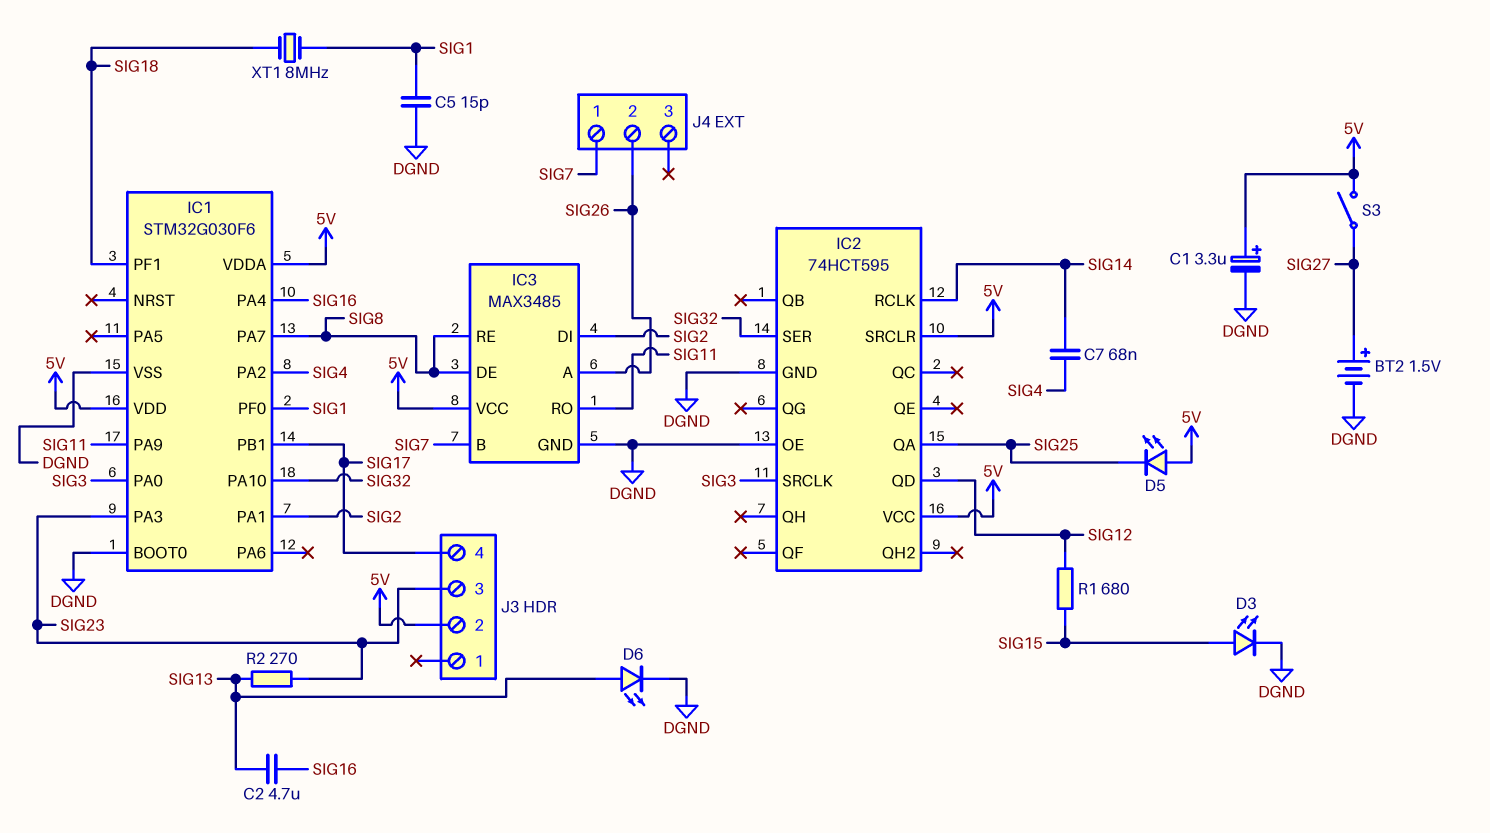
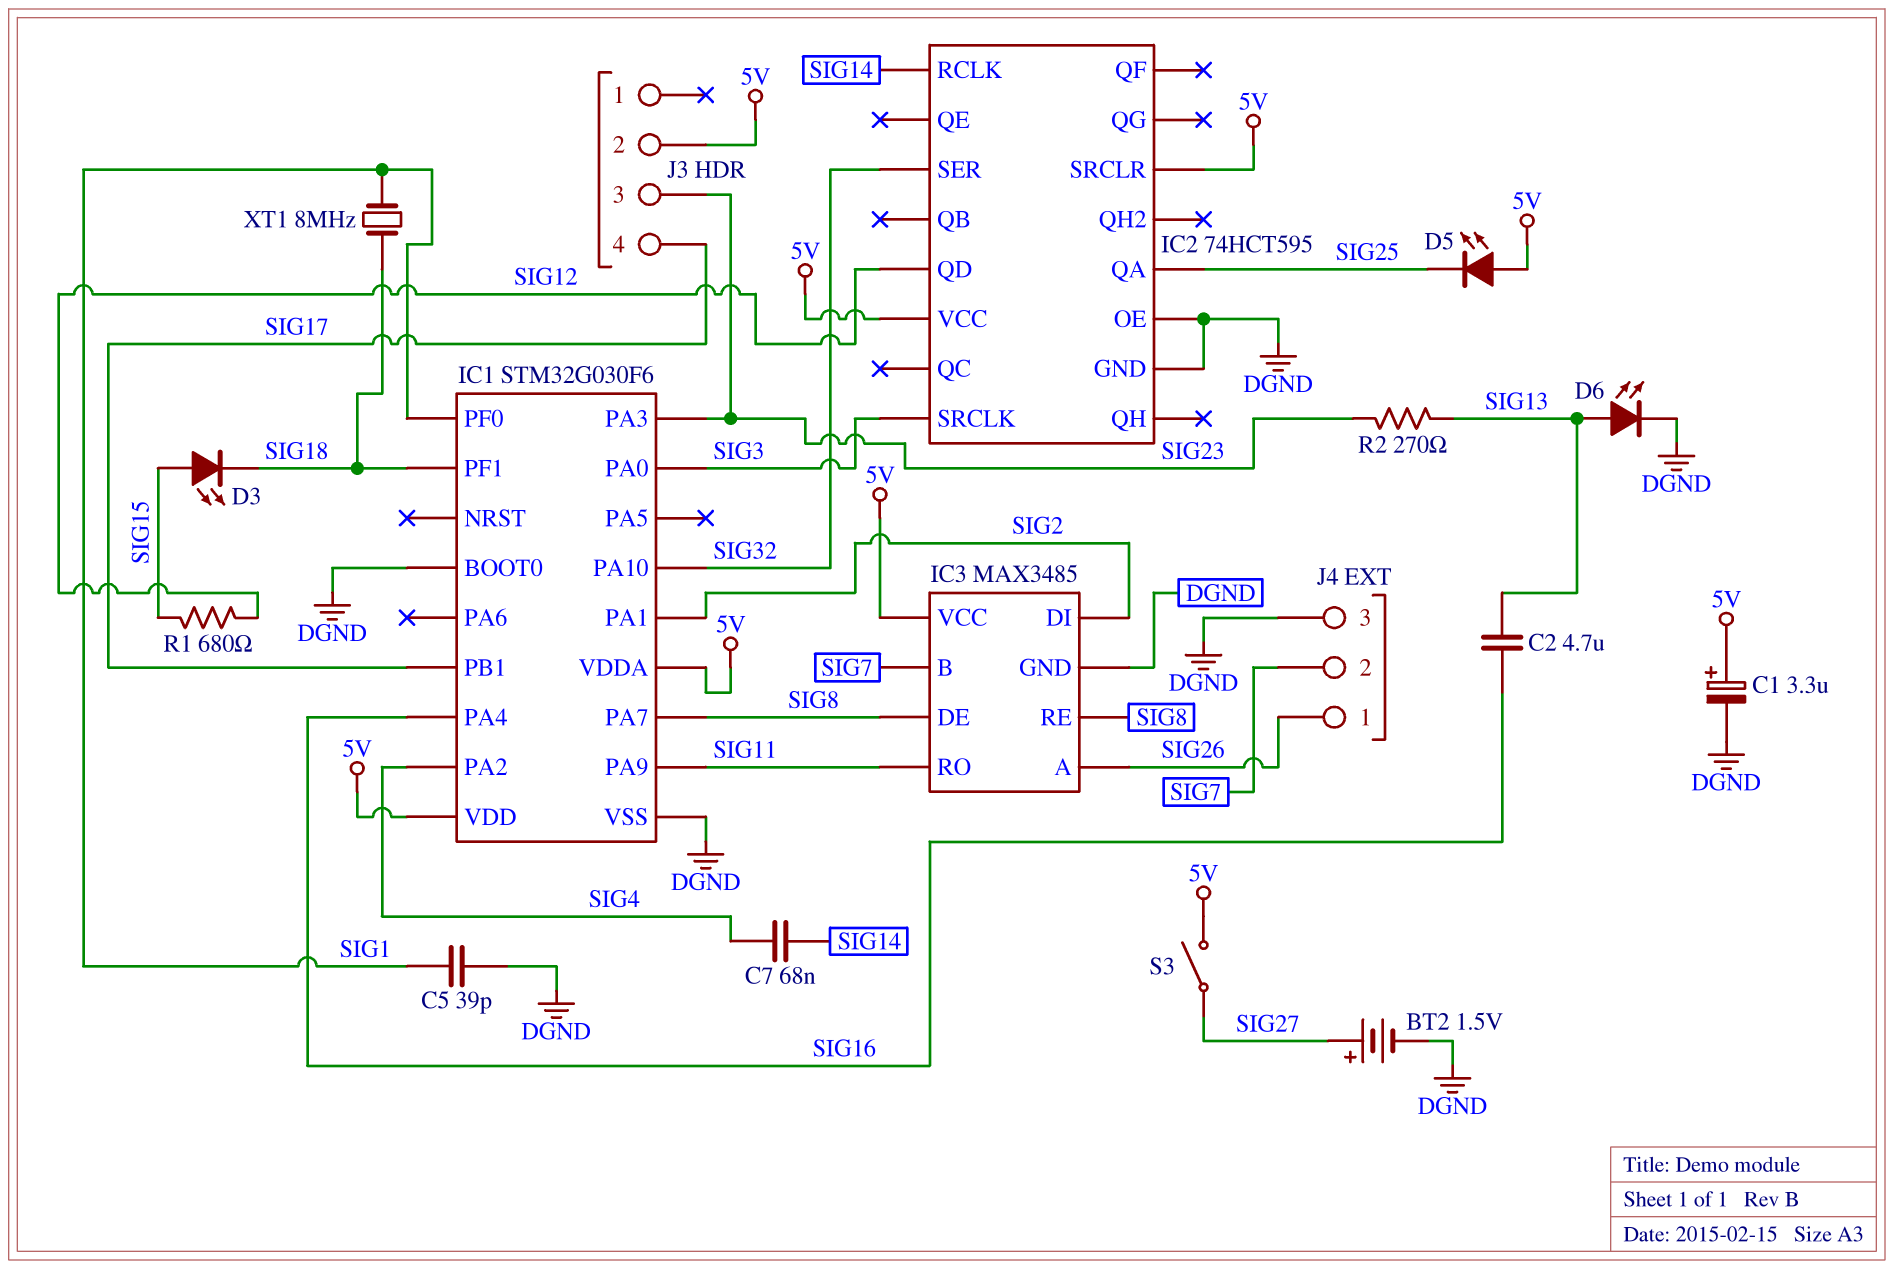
C5: 15pF (DGND, SIG1) -> 39pF (DGND, SIG1)
D3: LED (A SIG15, K DGND) -> LED (A SIG15, K SIG18)
J4 pin 1: SIG7 -> SIG26
J4 pin 2: SIG26 -> SIG7
J4 pin 3: none -> DGND

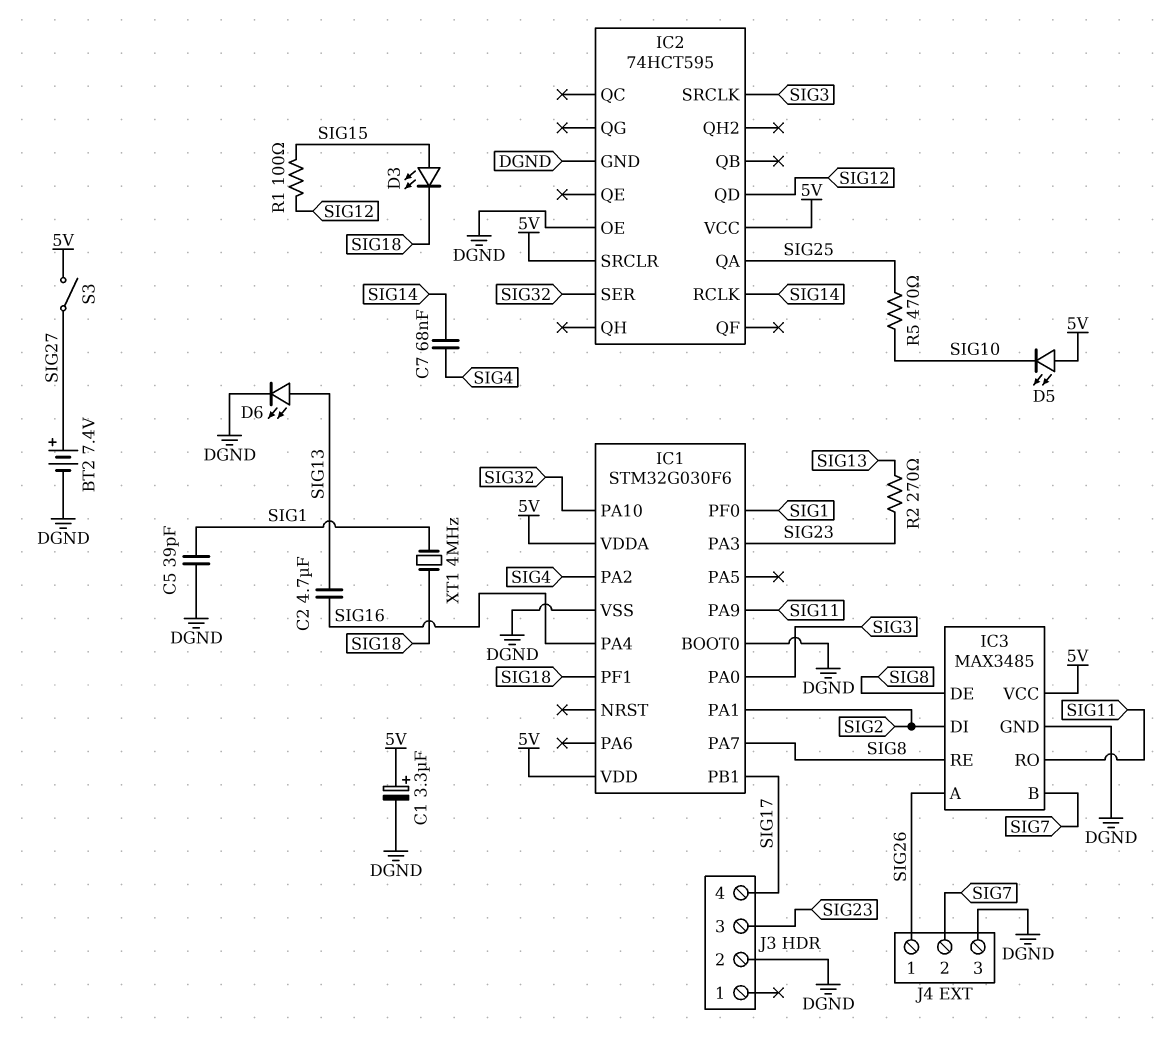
BT2: 1.5V (plus SIG27, minus DGND) -> 7.4V (plus SIG27, minus DGND)
D5: LED (A 5V, K SIG25) -> LED (A 5V, K SIG10)
J3 pin 2: 5V -> DGND
R1: 680 (SIG12, SIG15) -> 100 (SIG12, SIG15)
R5: none -> 470 (SIG10, SIG25)
XT1: 8MHz (SIG1, SIG18) -> 4MHz (SIG1, SIG18)

